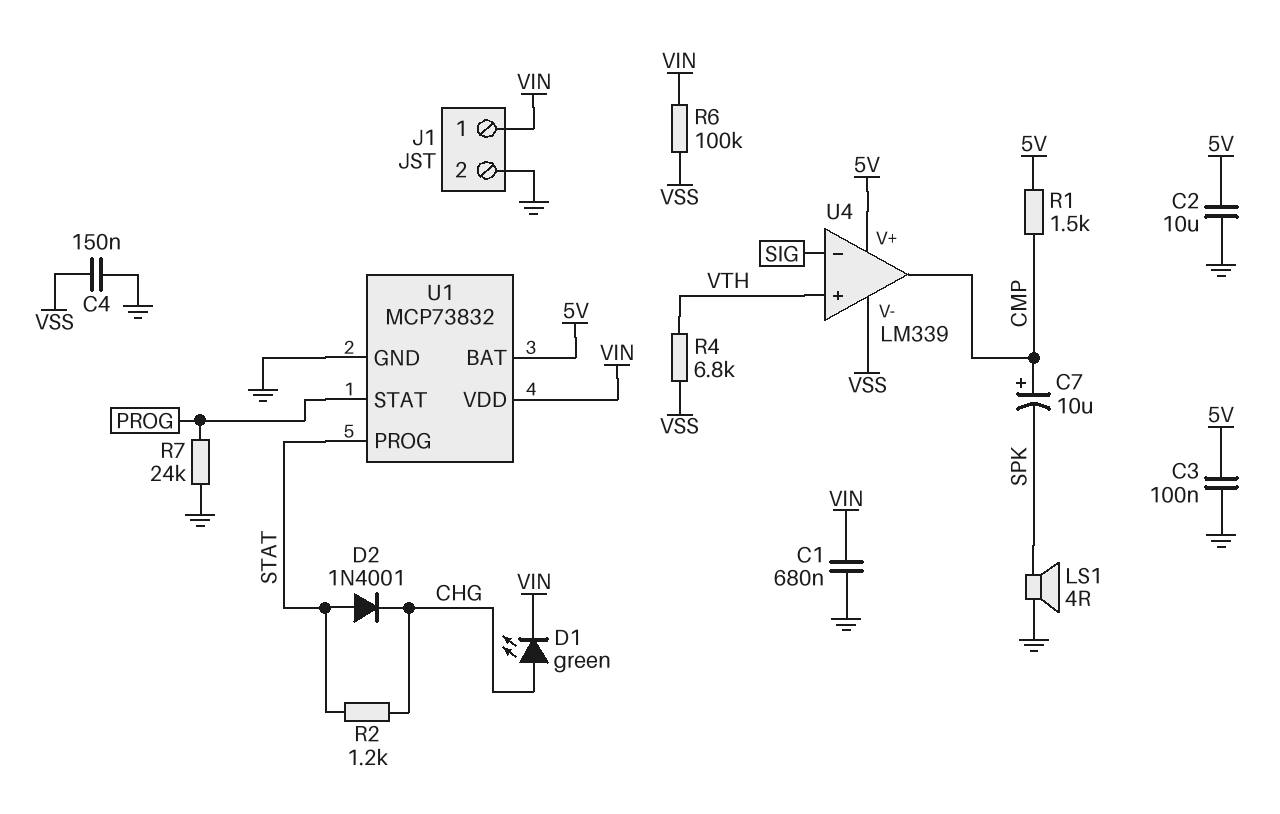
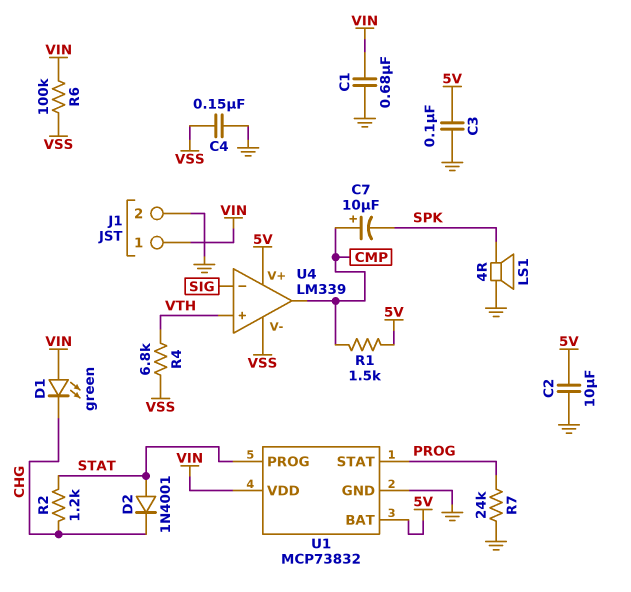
D1: LED green (A CHG, K VIN) -> LED green (A VIN, K CHG)

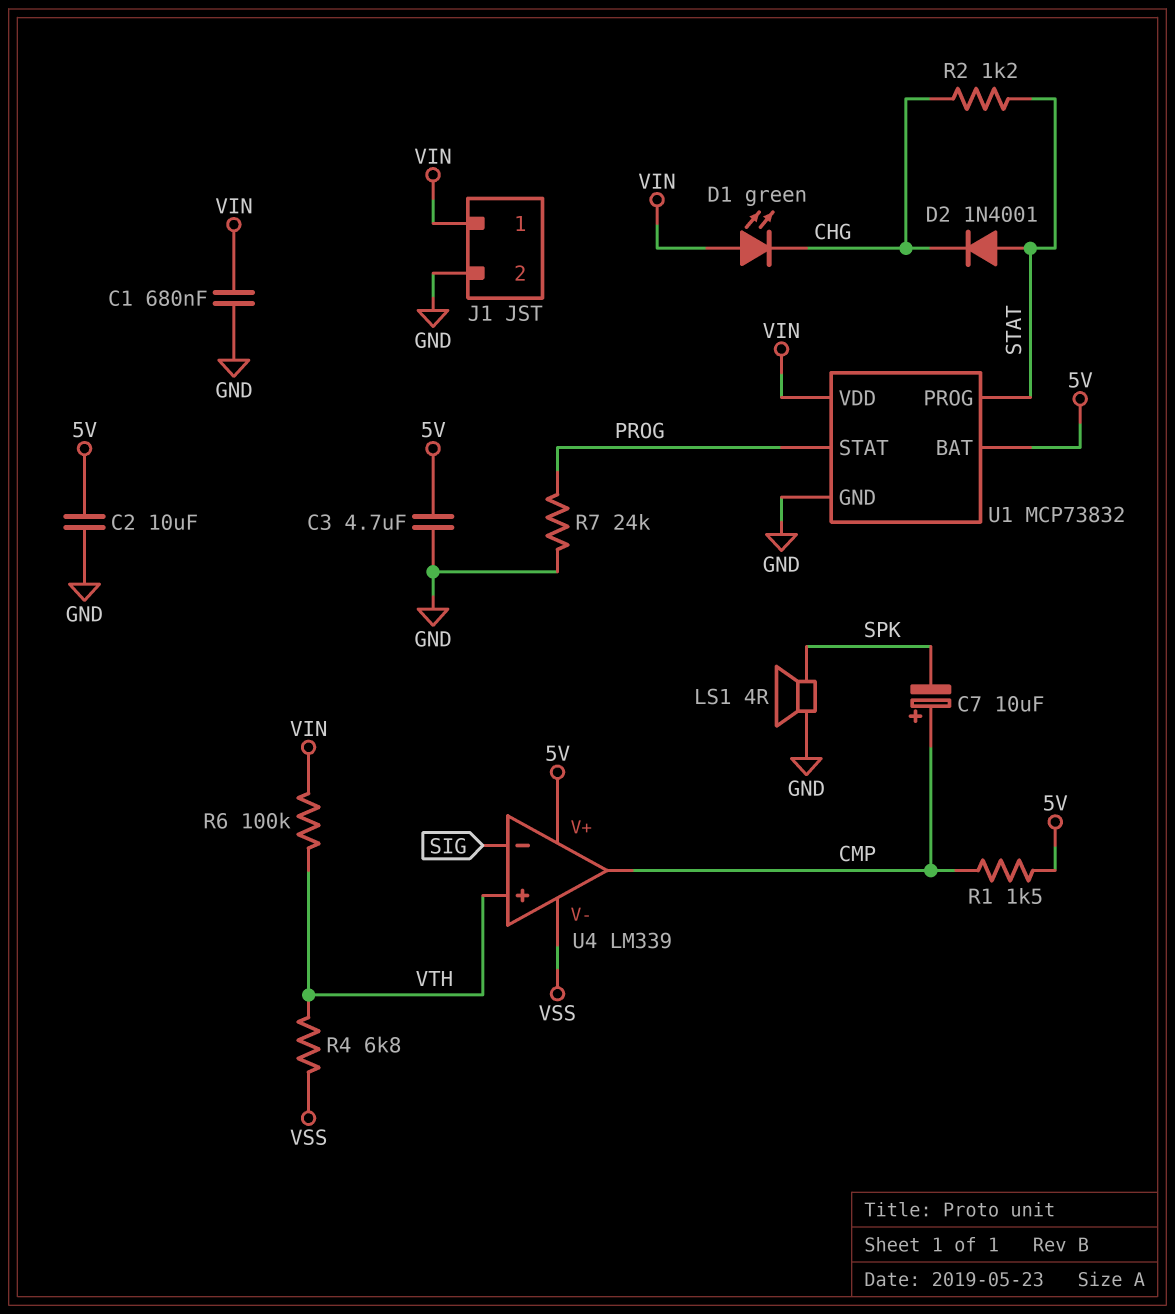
C3: 100nF (5V, GND) -> 4.7uF (5V, GND)
C4: 150nF (GND, VSS) -> none
R6: 100k (VIN, VSS) -> 100k (VIN, VTH)

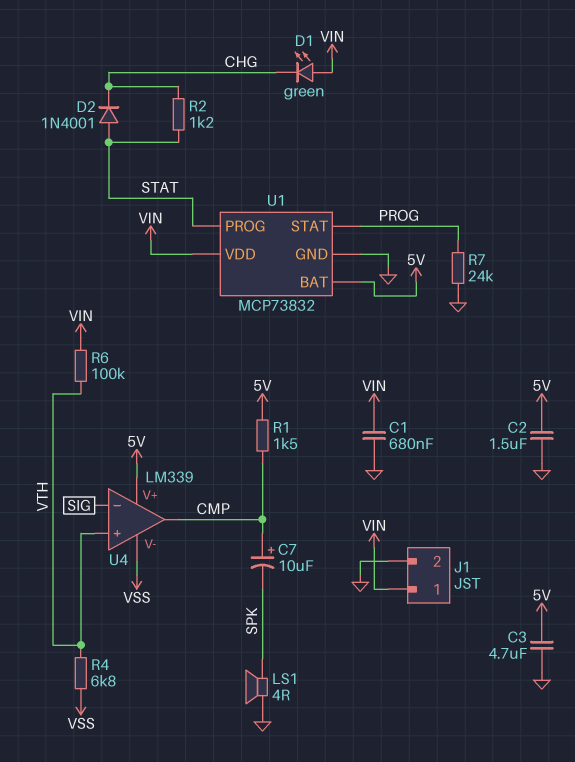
C2: 10uF (5V, GND) -> 1.5uF (5V, GND)

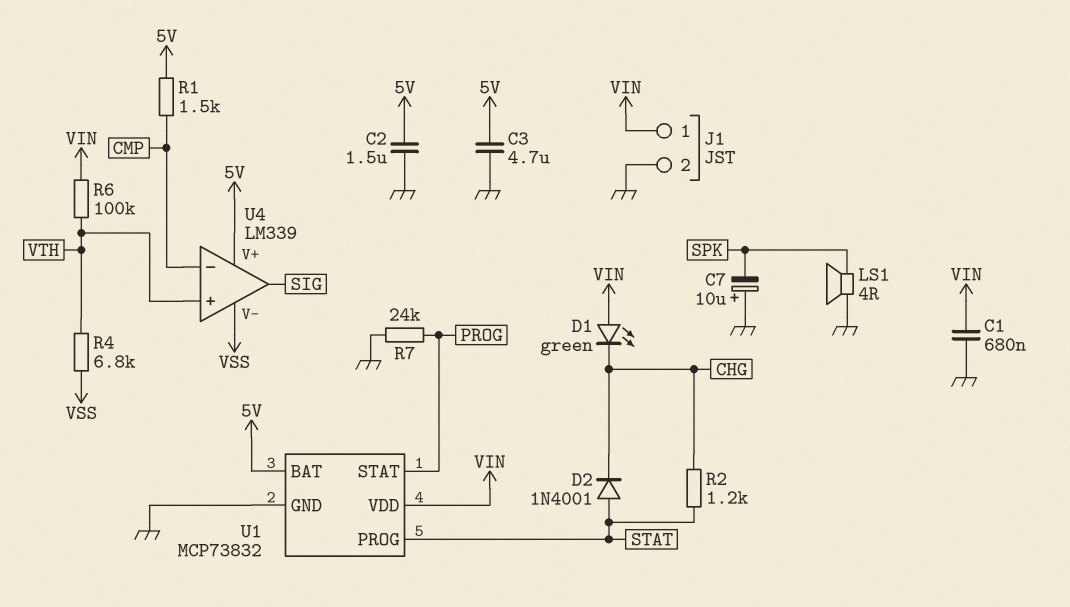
C7: 10uF (plus CMP, minus SPK) -> 10uF (plus GND, minus SPK)
U4 pin in-: SIG -> CMP
U4 pin out: CMP -> SIG

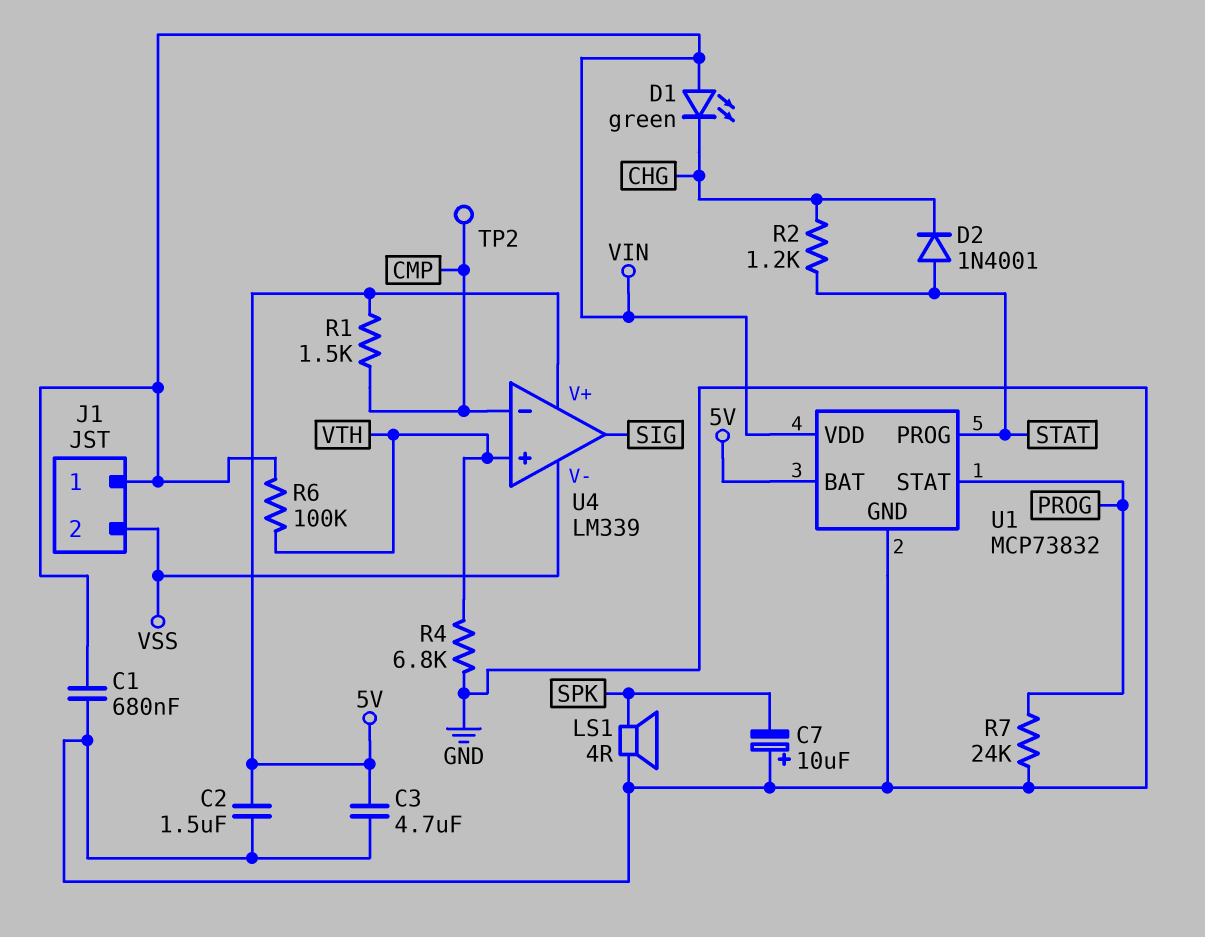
J1 pin 2: GND -> VSS
R4: 6.8k (VSS, VTH) -> 6.8k (GND, VTH)
TP2: none -> test point (CMP)

